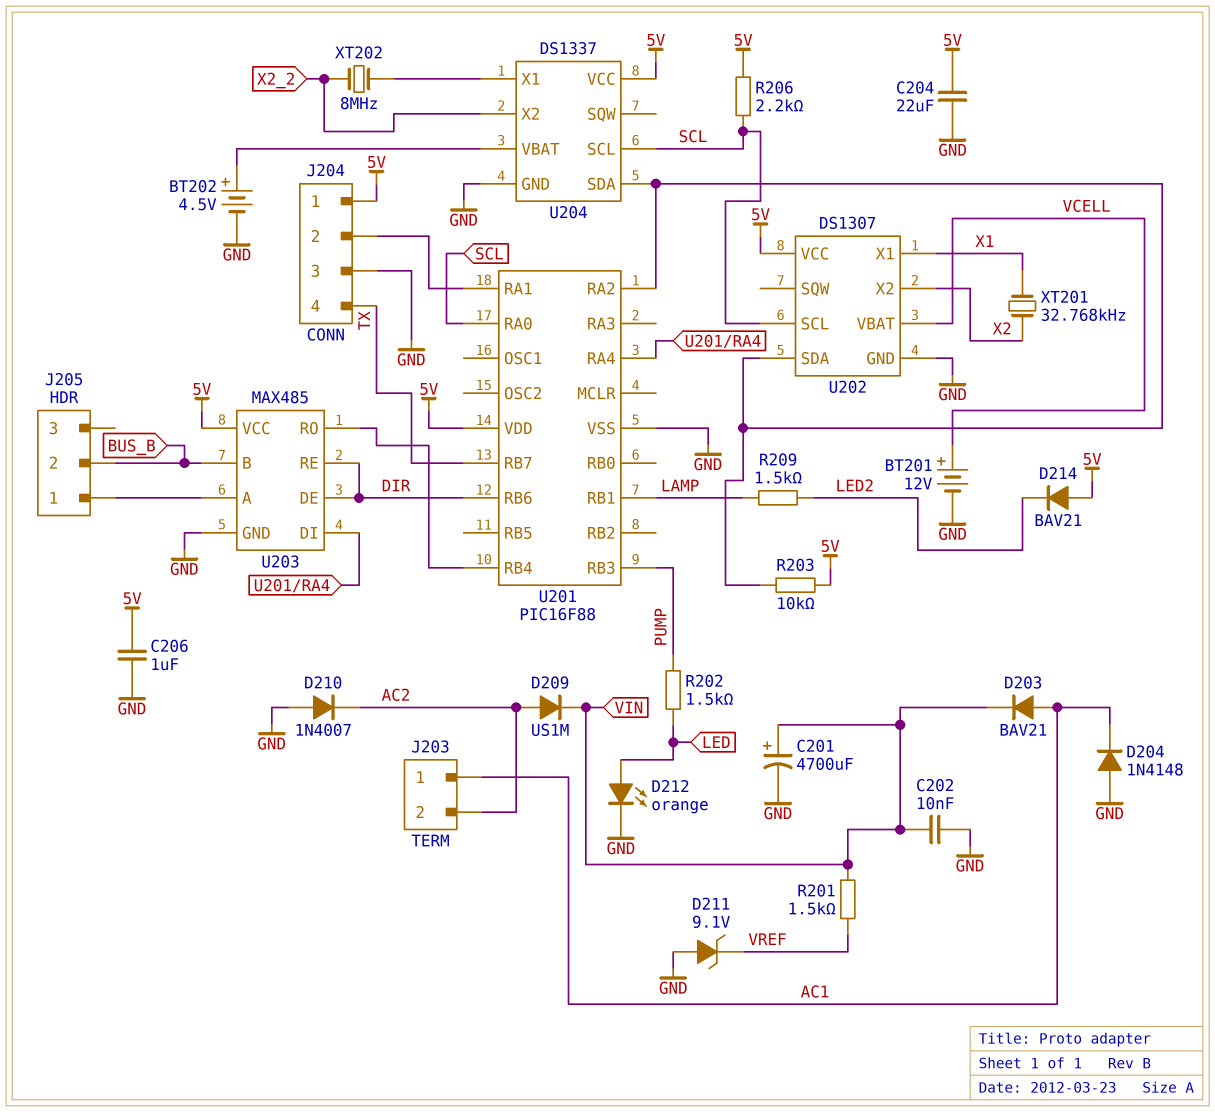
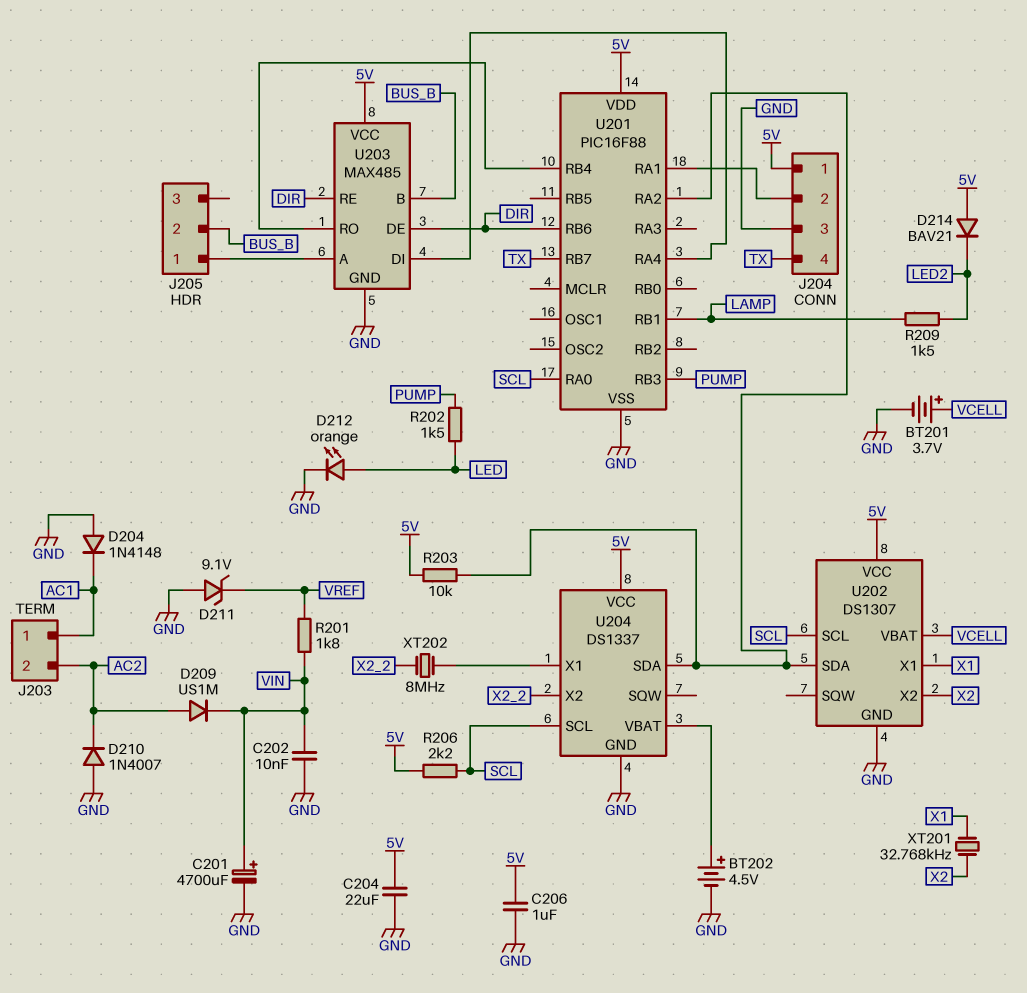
BT201: 12V (plus VCELL, minus GND) -> 3.7V (plus VCELL, minus GND)
D203: diode BAV21 (A AC1, K VIN) -> none
R201: 1.5k (VIN, VREF) -> 1.8k (VIN, VREF)

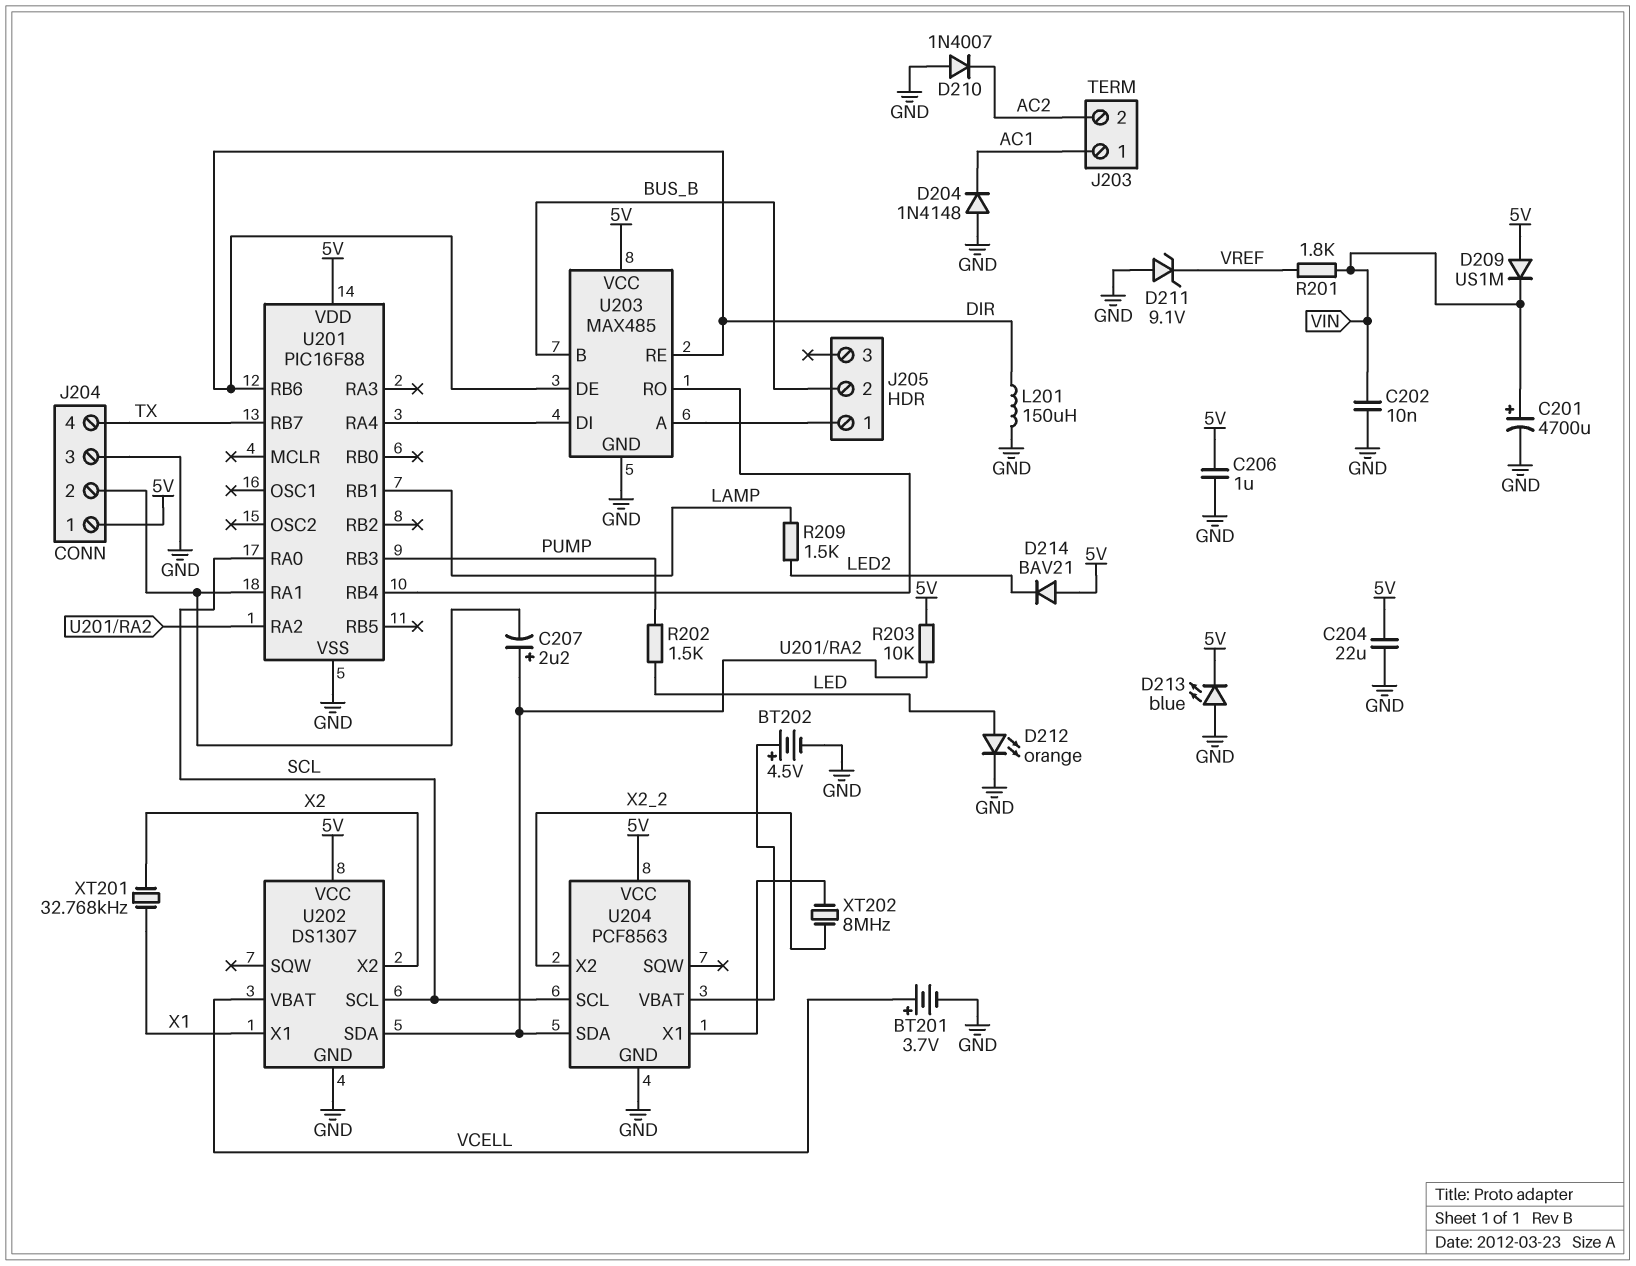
C207: none -> 2.2uF (plus U201/RA2, minus J204/2)
D209: diode US1M (A AC2, K VIN) -> diode US1M (A 5V, K VIN)
D213: none -> LED blue (A GND, K 5V)
L201: none -> 150uH (DIR, GND)
R206: 2.2k (5V, SCL) -> none
U204: DS1337 -> PCF8563

